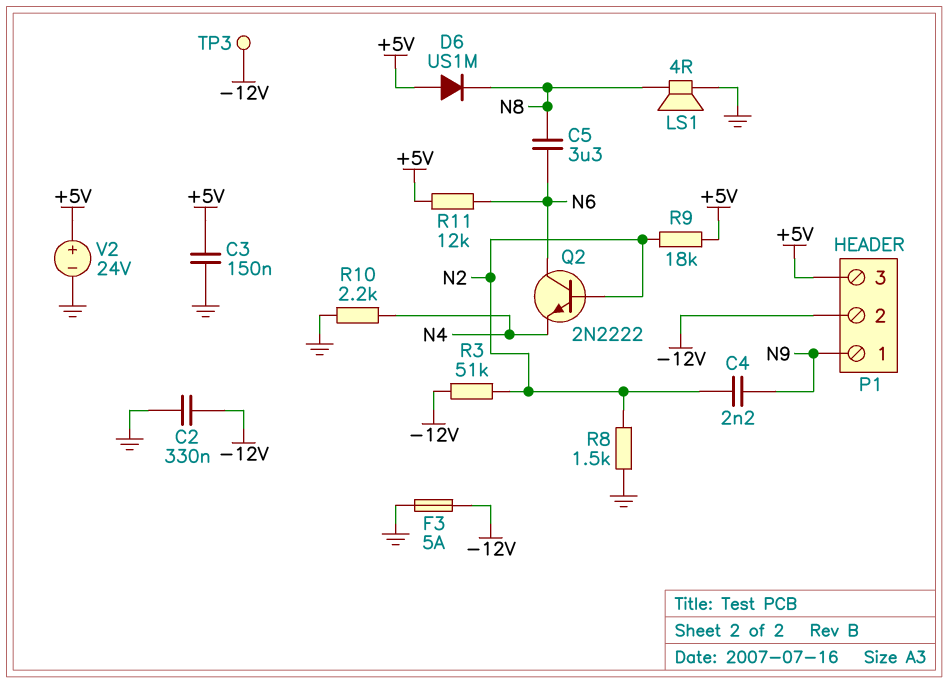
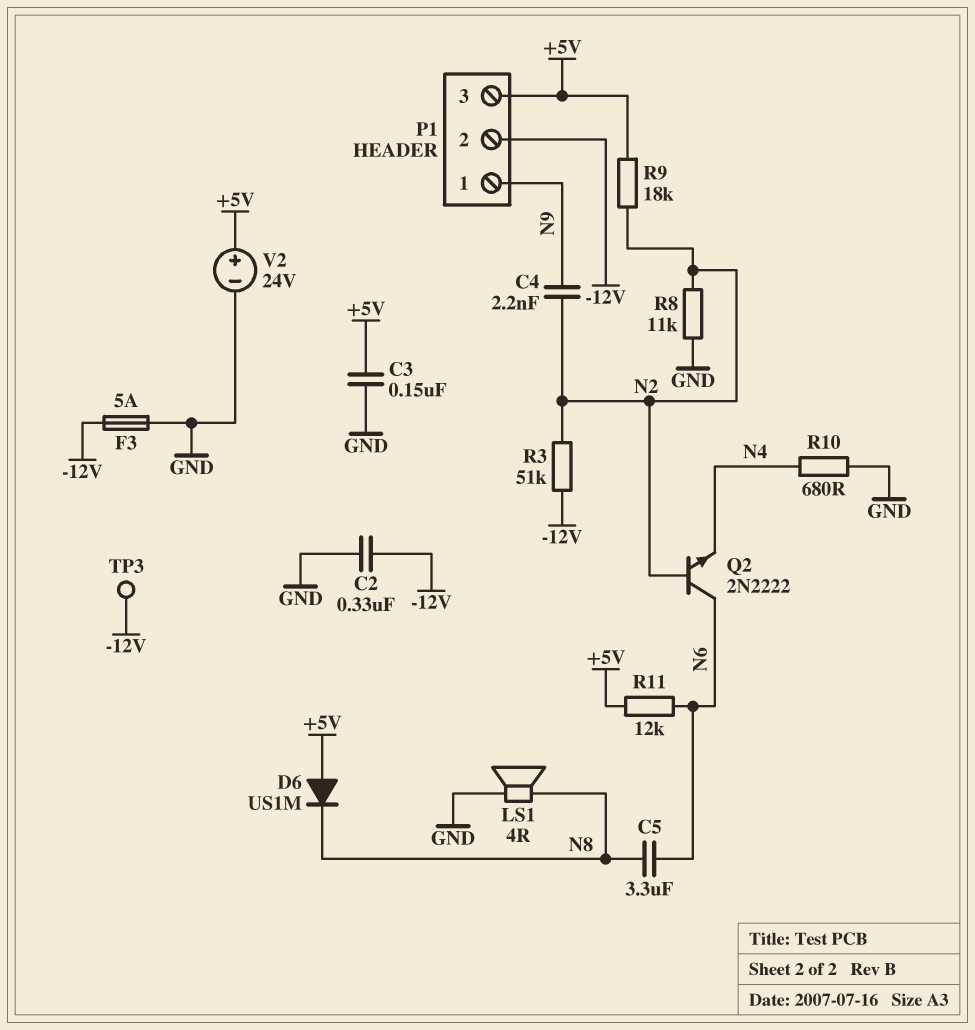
R8: 1.5k (GND, N2) -> 11k (GND, N2)
R10: 2.2k (GND, N4) -> 680 (GND, N4)

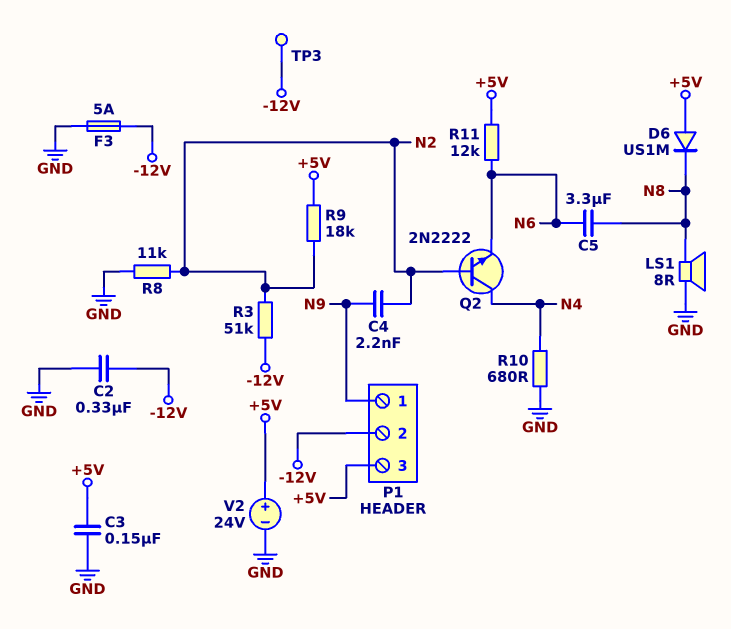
LS1: speaker 4R (GND, N8) -> speaker 8R (GND, N8)
Q2: NPN 2N2222 (B N2, C N6, E N4) -> NPN 2N2222 (B N2, C N4, E N6)

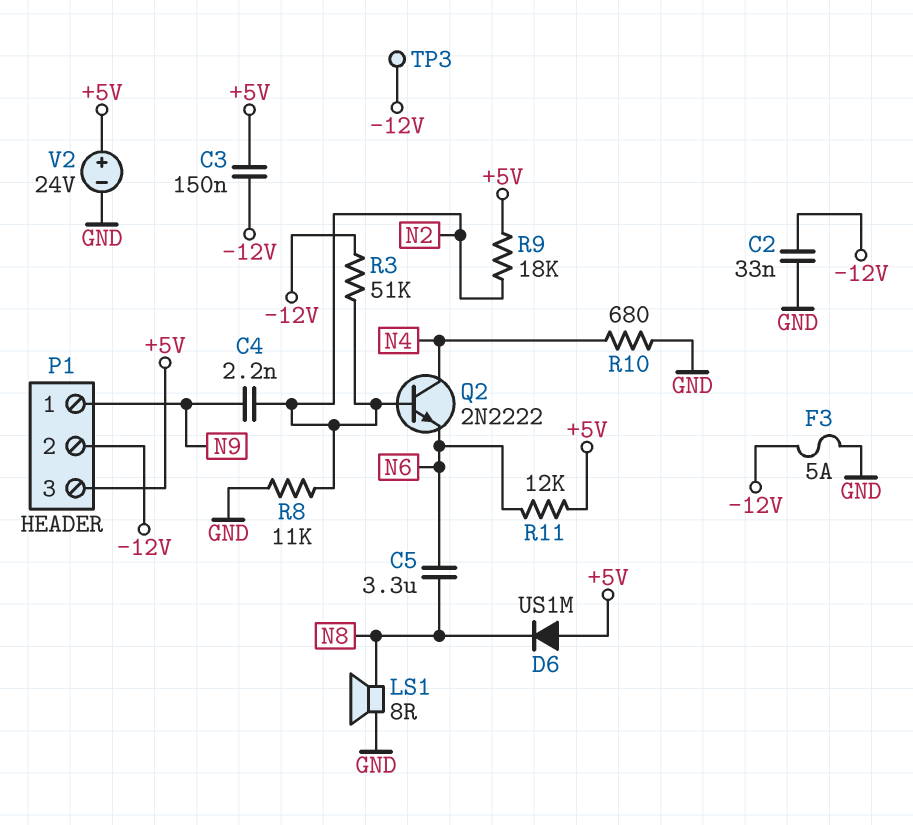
C2: 330nF (-12V, GND) -> 33nF (-12V, GND)
C3: 150nF (+5V, GND) -> 150nF (+5V, -12V)

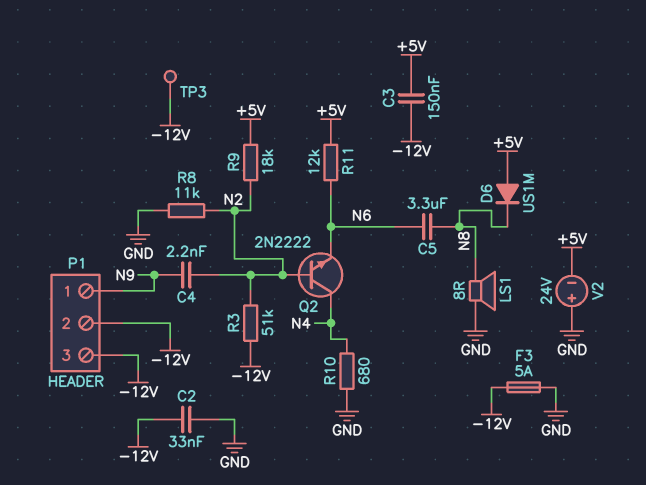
P1 pin 3: +5V -> -12V
V2: 24V (plus +5V, minus GND) -> 24V (plus GND, minus +5V)

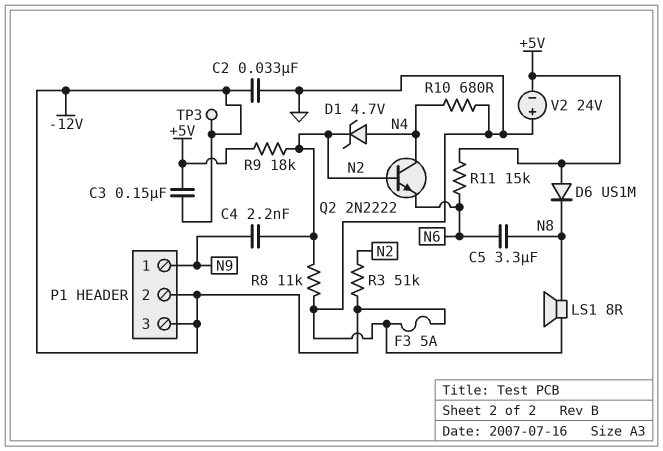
D1: none -> zener 4.7V (A N4, K N2)
R11: 12k (+5V, N6) -> 15k (+5V, N6)

